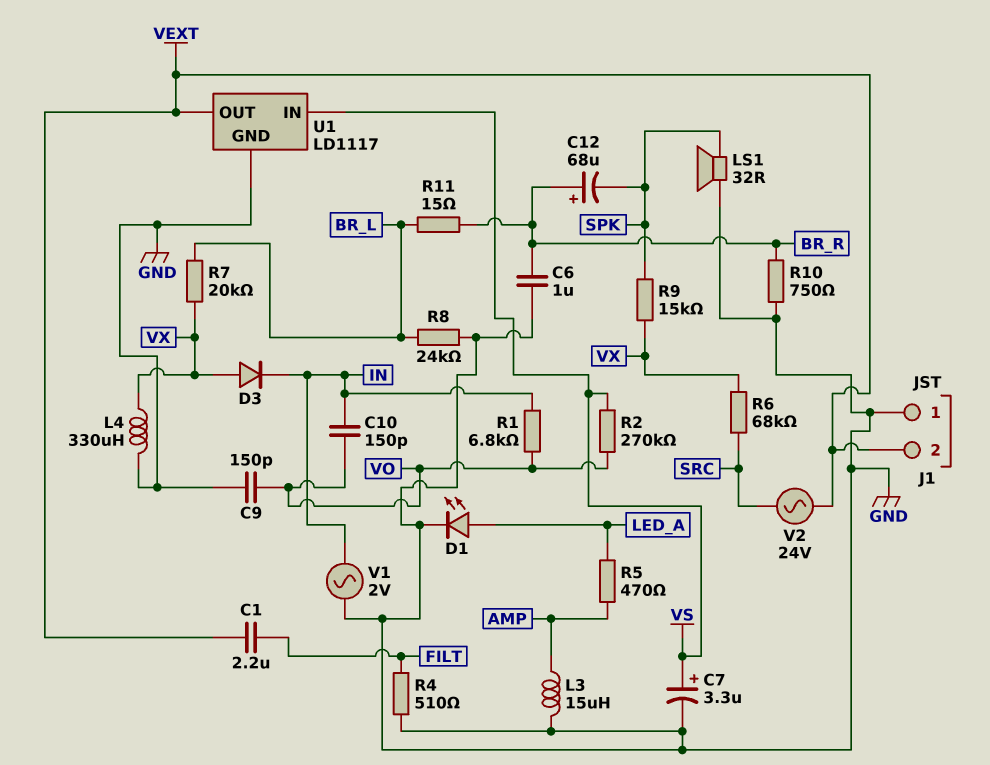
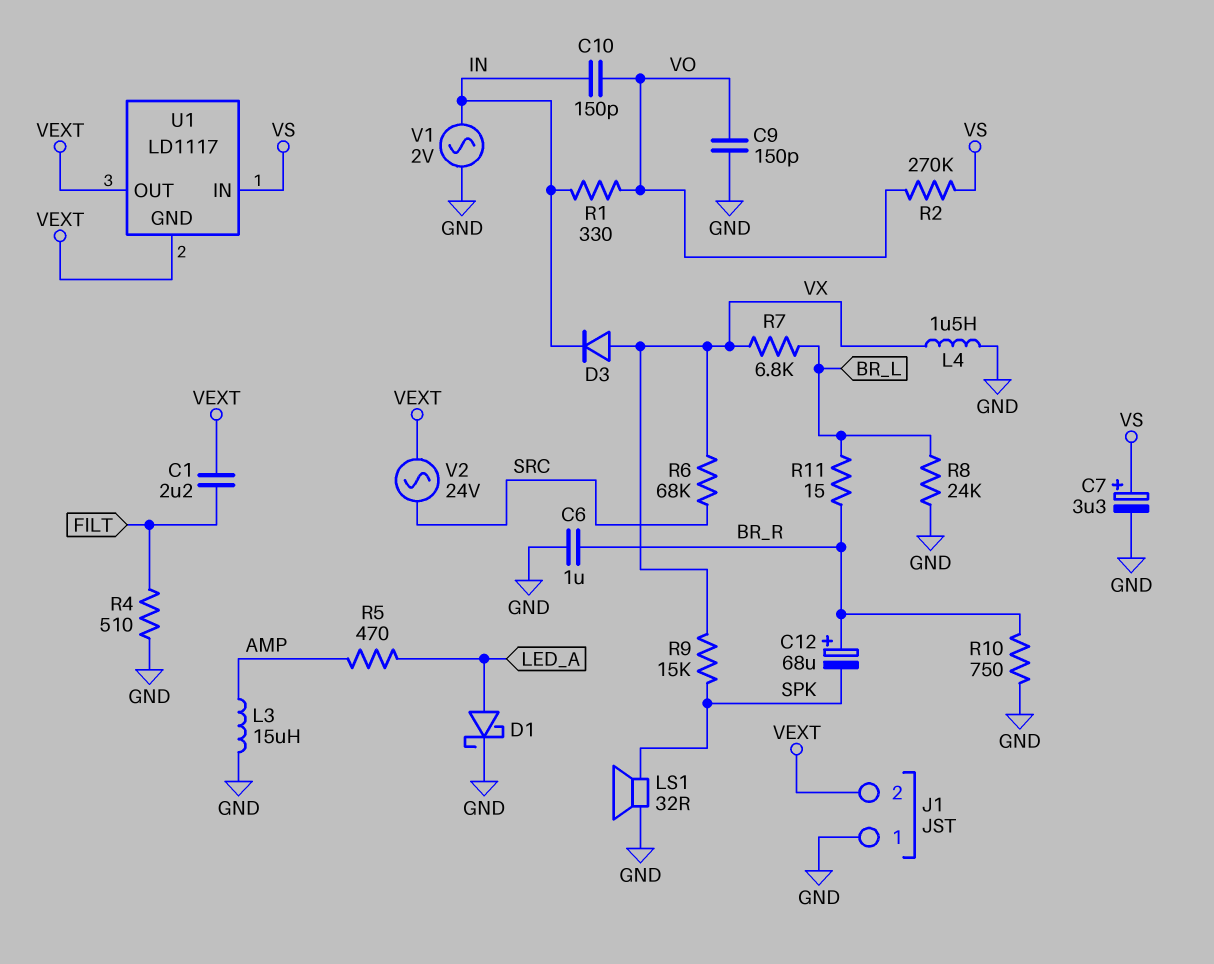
D1: LED (A LED_A, K GND) -> schottky (A LED_A, K GND)
L4: 330uH (GND, VX) -> 1.5uH (GND, VX)
R1: 6.8k (IN, VO) -> 330 (IN, VO)
R7: 20k (BR_L, VX) -> 6.8k (BR_L, VX)
U1 pin GND: GND -> VEXT

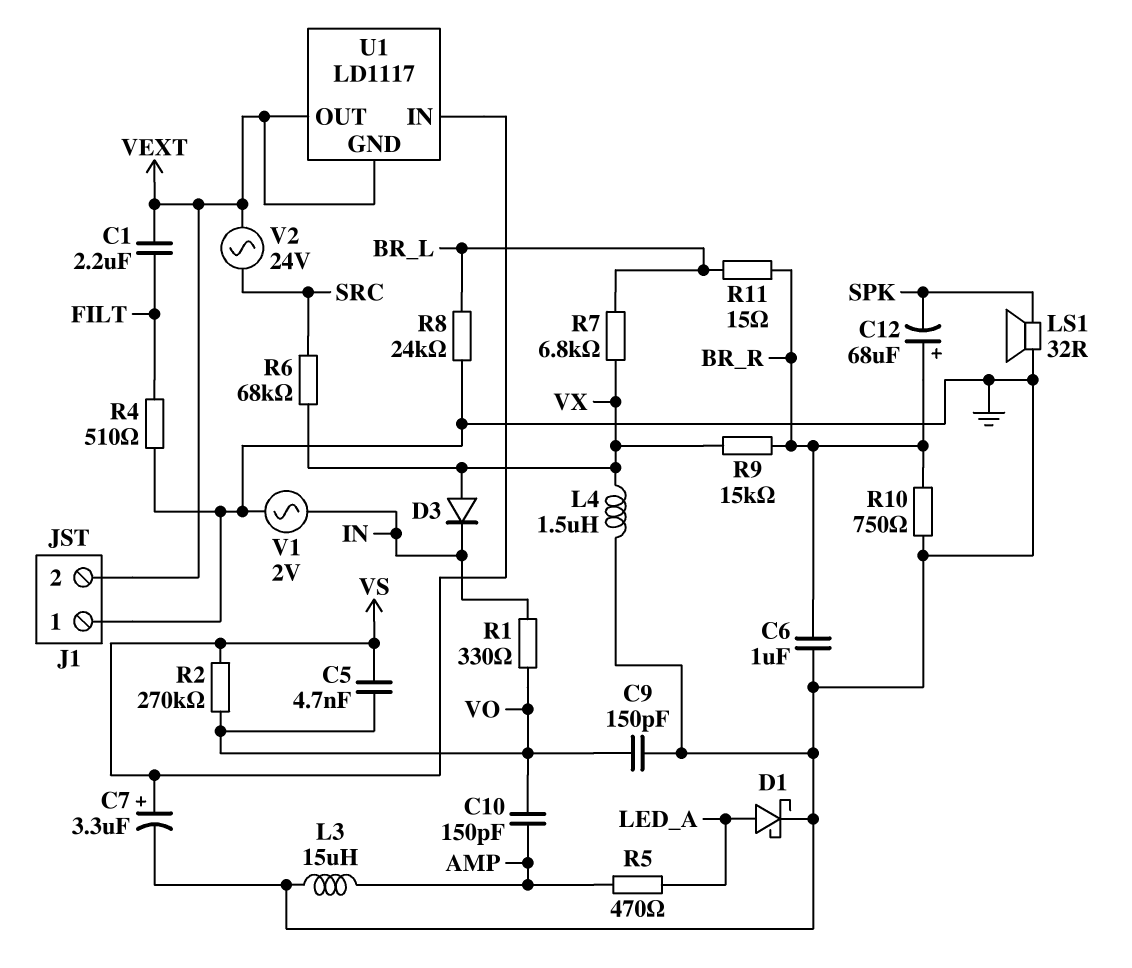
C5: none -> 4.7nF (VO, VS)
C10: 150pF (IN, VO) -> 150pF (AMP, VO)
R9: 15k (SPK, VX) -> 15k (BR_R, VX)

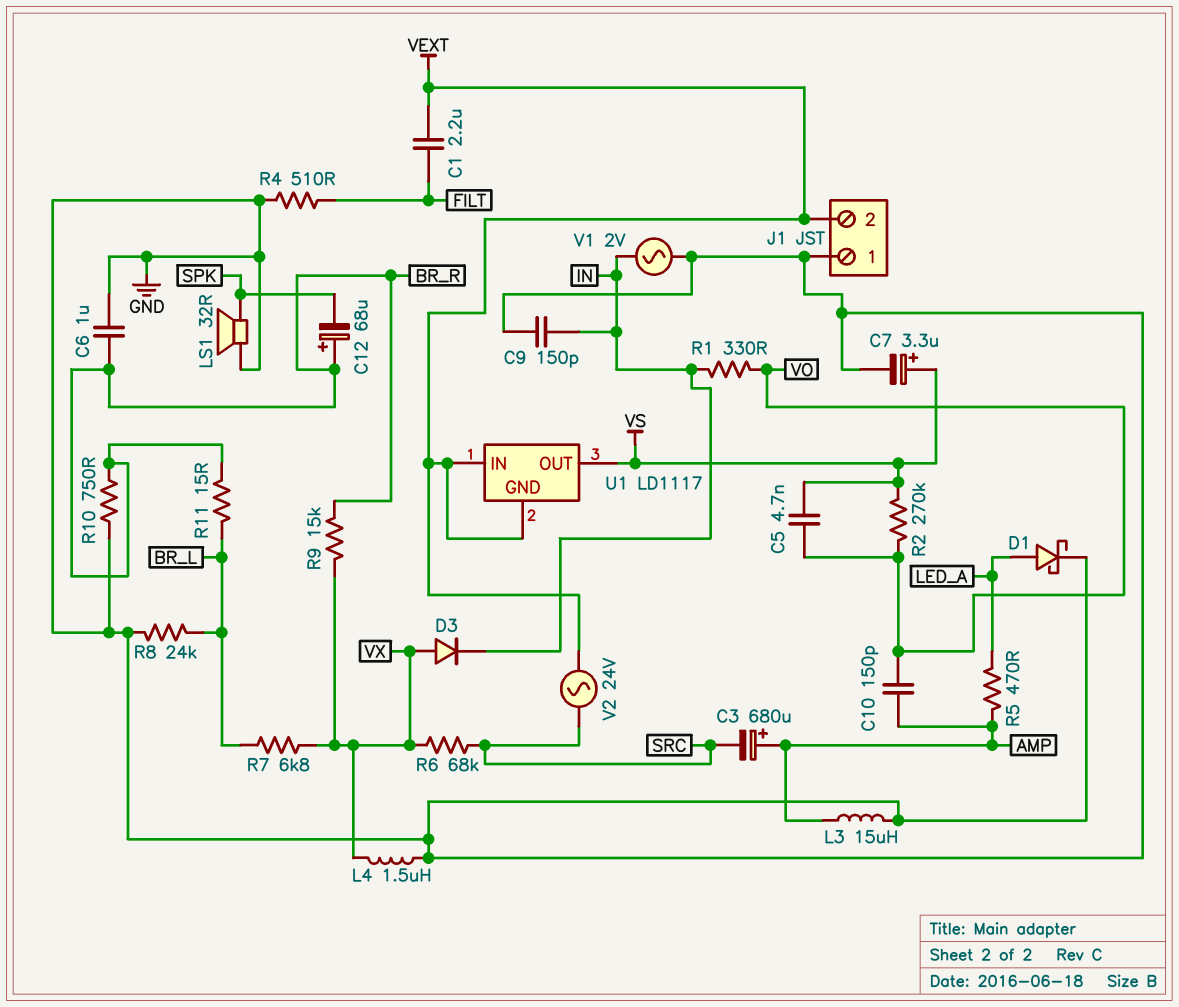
C3: none -> 680uF (plus AMP, minus SRC)
C9: 150pF (GND, VO) -> 150pF (GND, IN)
U1 pin IN: VS -> VEXT
U1 pin OUT: VEXT -> VS

